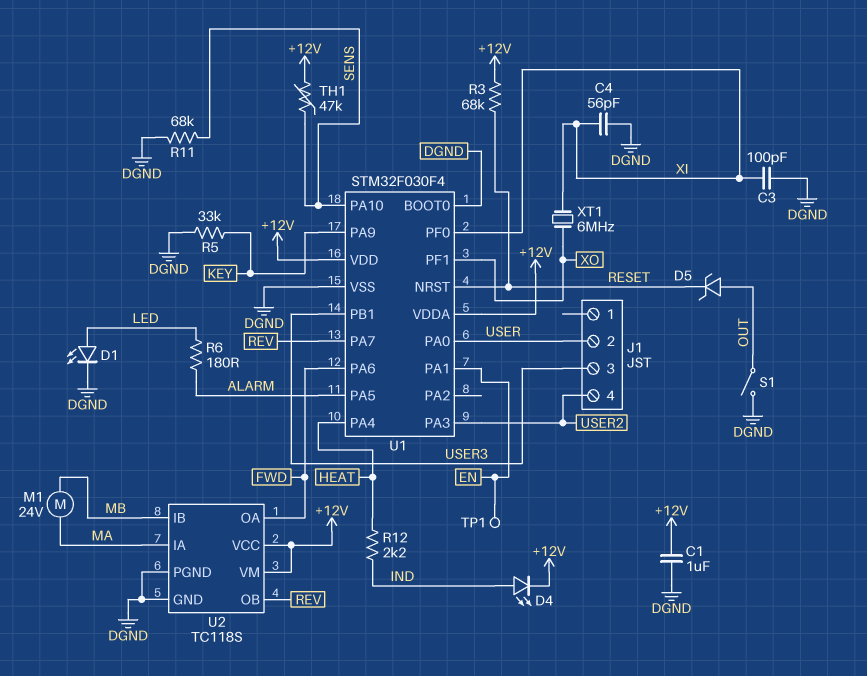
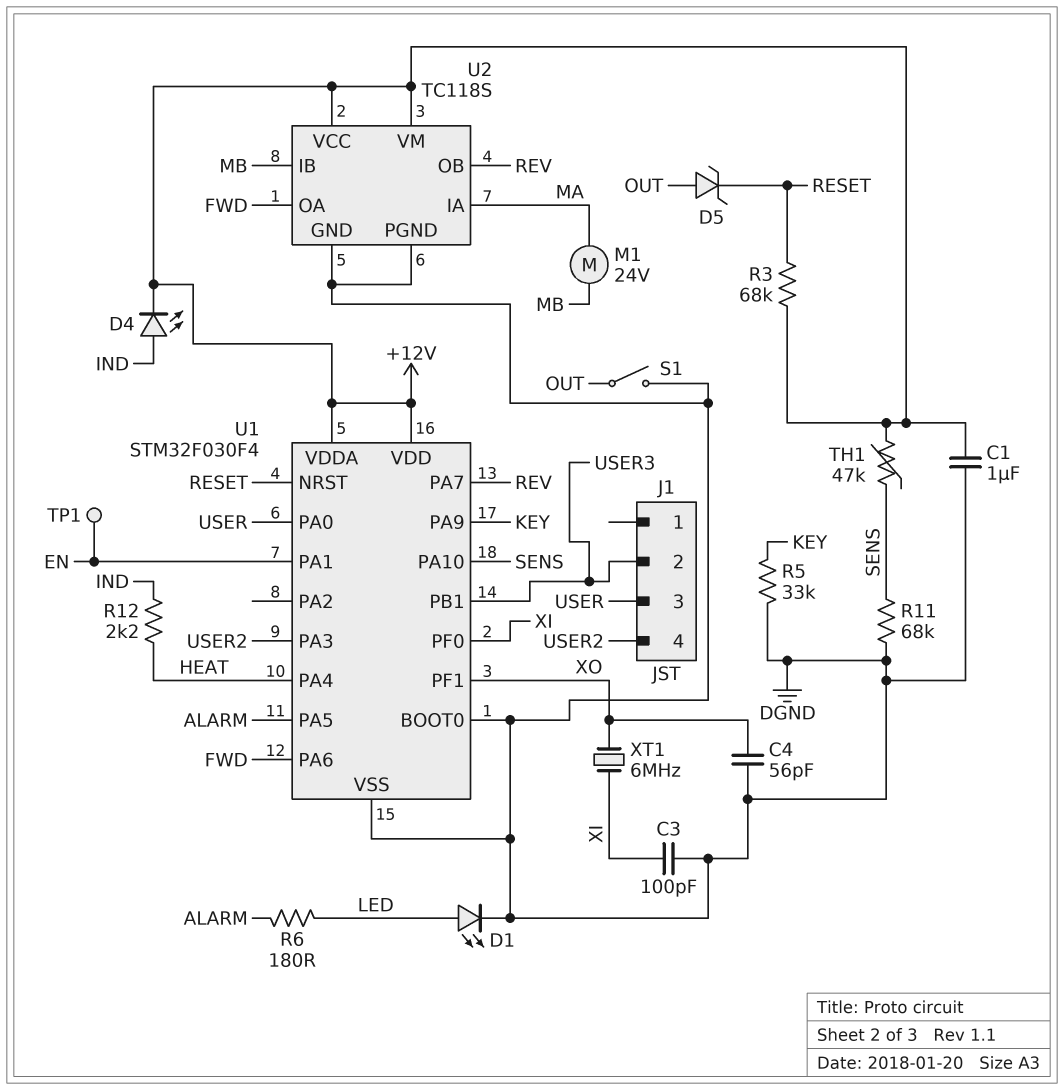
C4: 56pF (DGND, XI) -> 56pF (DGND, XO)
J1 pin 2: USER -> USER3
J1 pin 3: USER3 -> USER

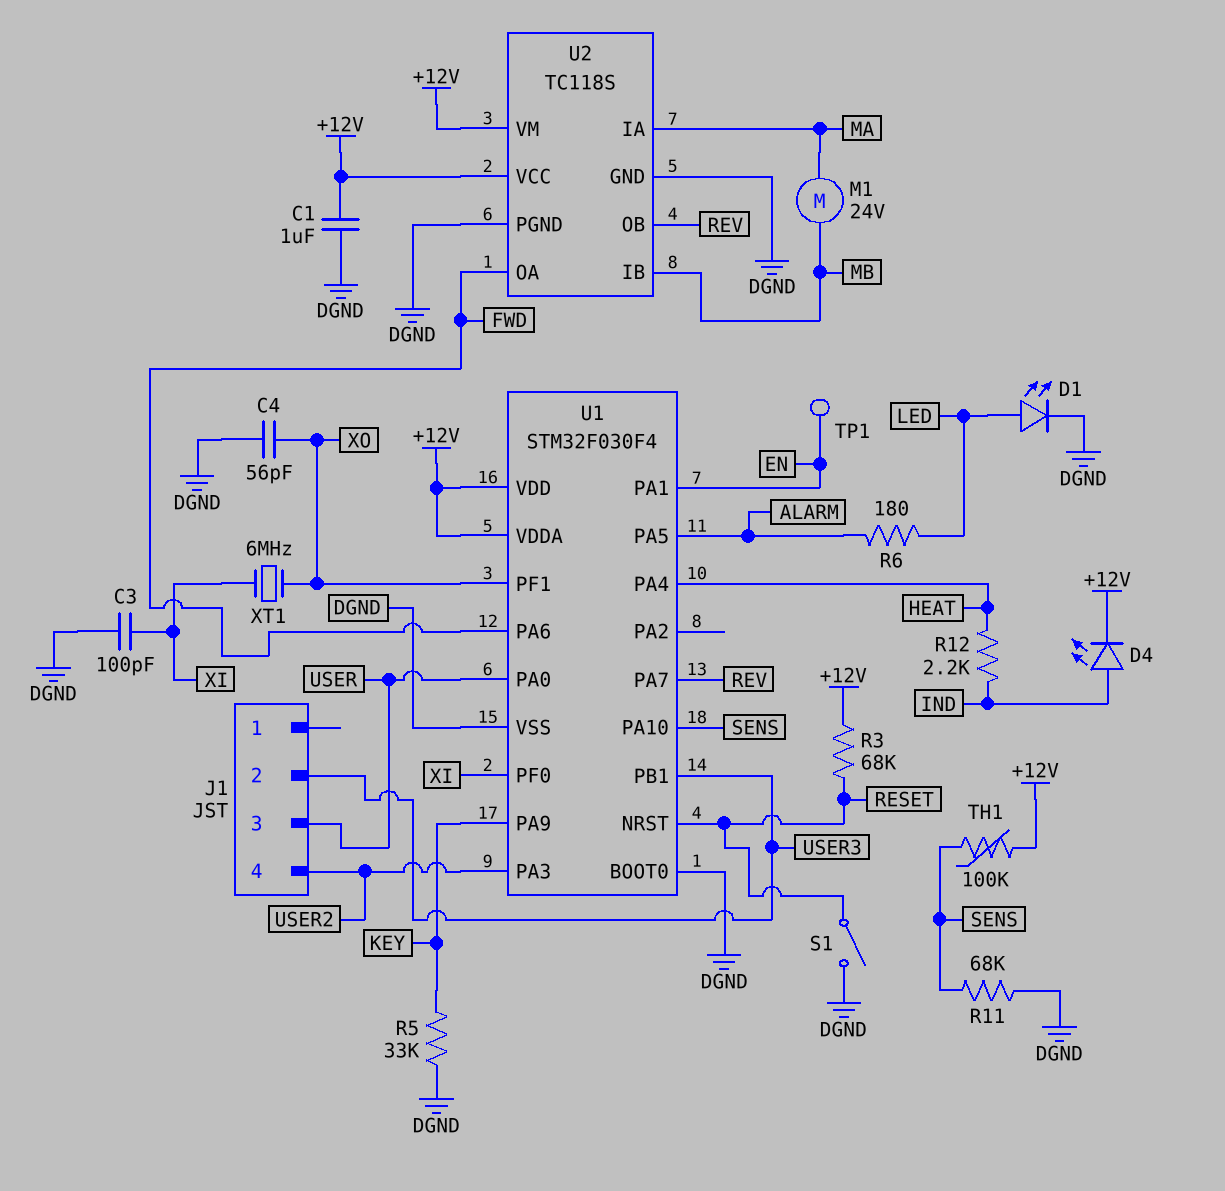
D5: zener (A OUT, K RESET) -> none
S1: switch (DGND, OUT) -> switch (DGND, RESET)
TH1: 47k (+12V, SENS) -> 100k (+12V, SENS)

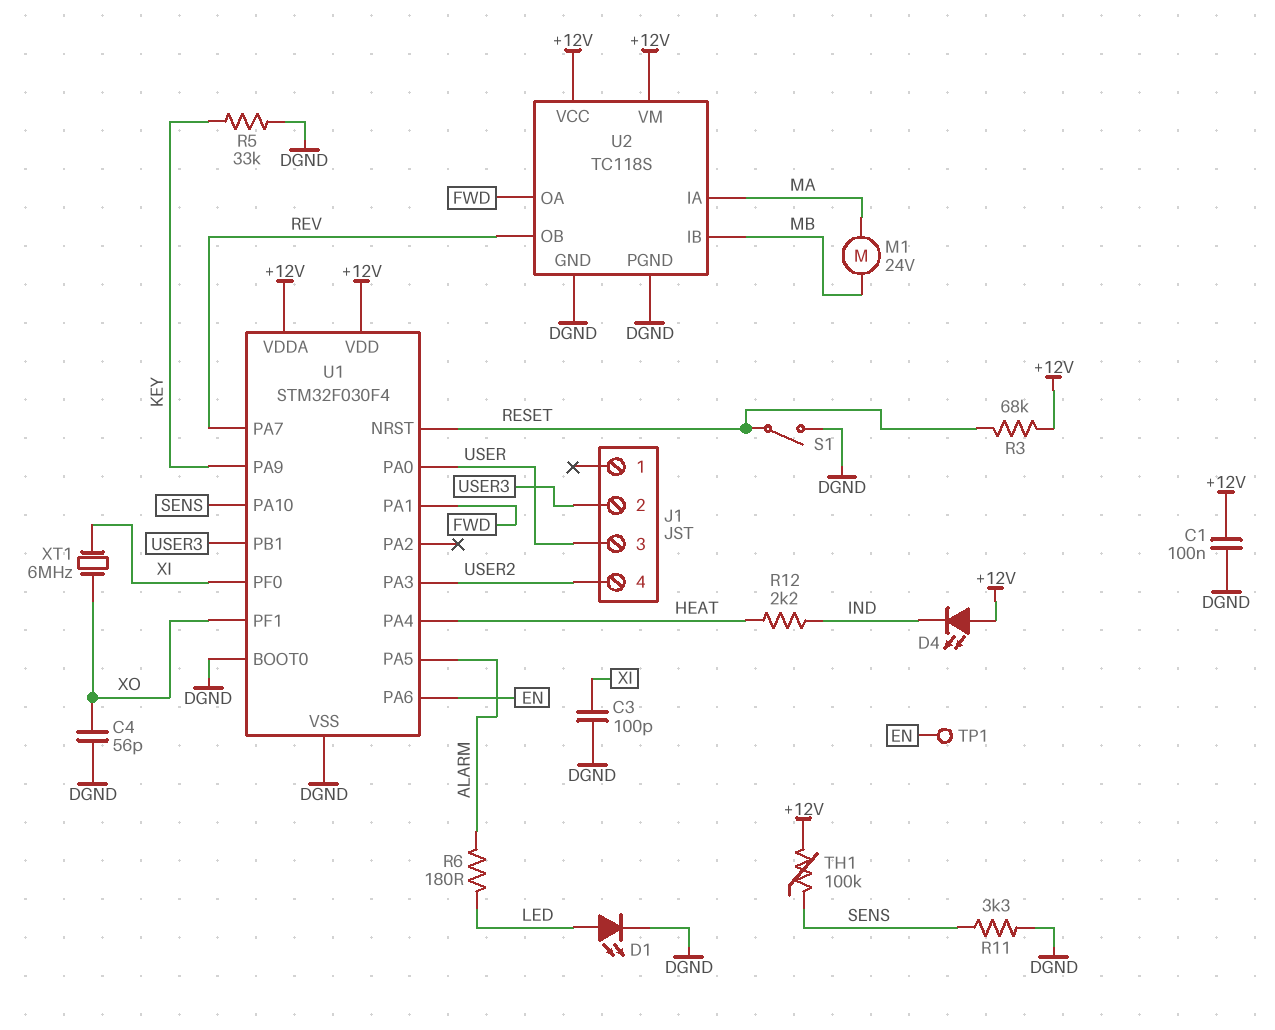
C1: 1uF (+12V, DGND) -> 100nF (+12V, DGND)
D4: LED (A IND, K +12V) -> LED (A +12V, K IND)
R11: 68k (DGND, SENS) -> 3.3k (DGND, SENS)
U1 pin PA1: EN -> FWD
U1 pin PA6: FWD -> EN

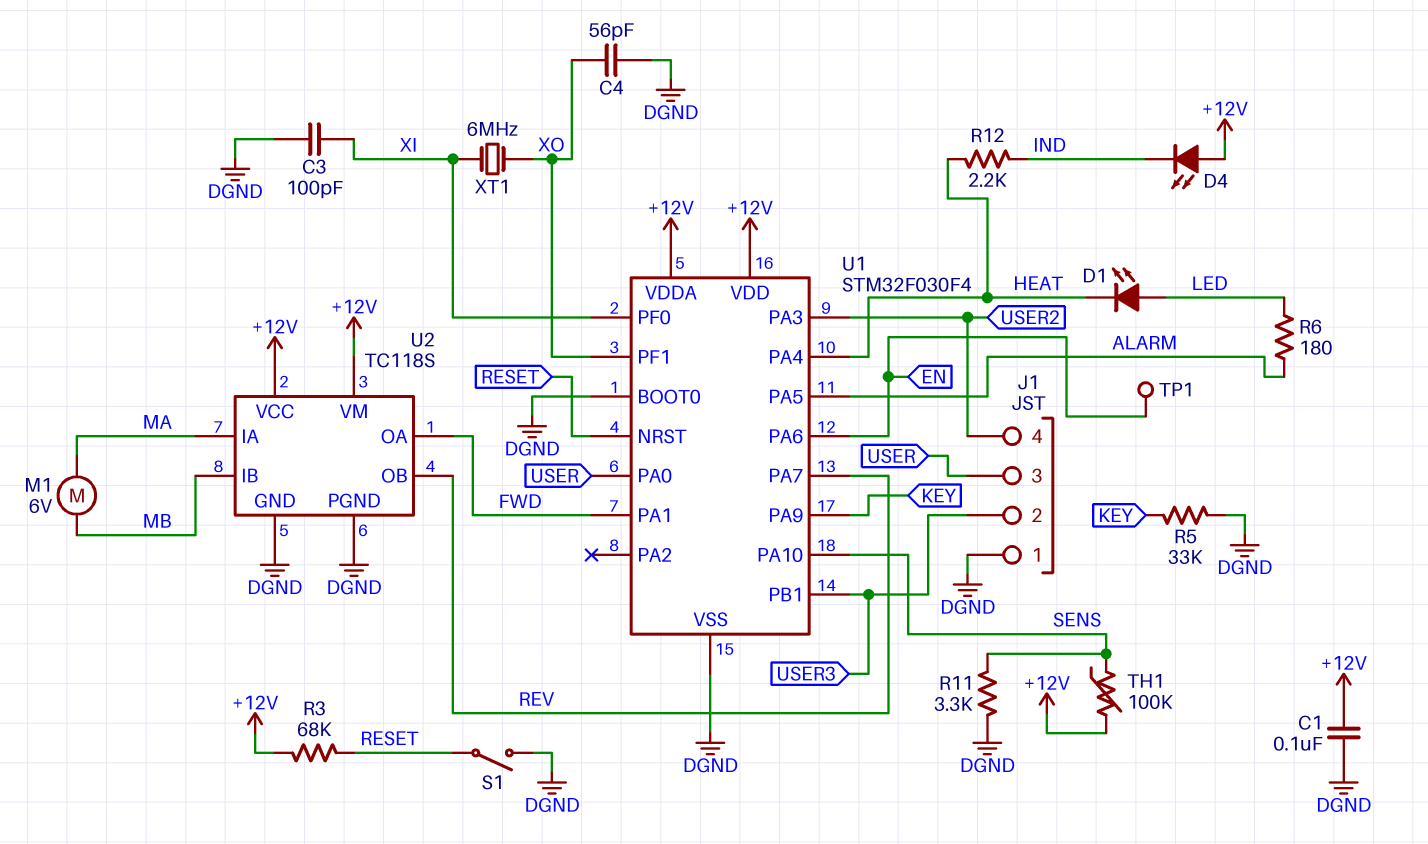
D1: LED (A LED, K DGND) -> LED (A LED, K HEAT)
J1 pin 1: none -> DGND
M1: motor 24V (MA, MB) -> motor 6V (MA, MB)

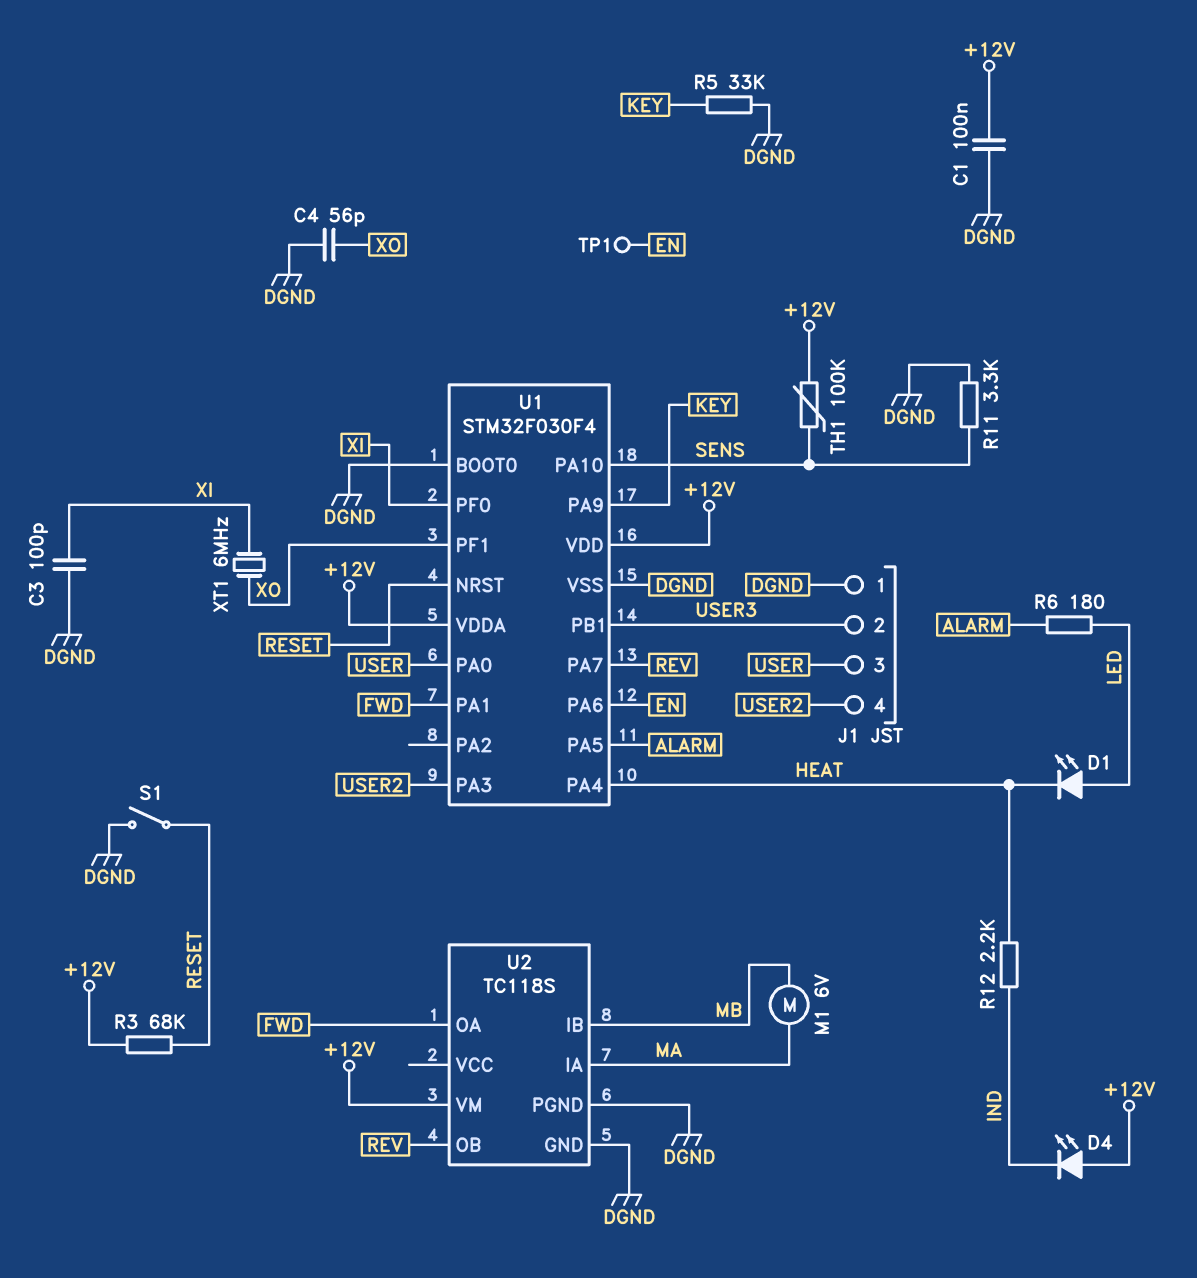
U2 pin VCC: +12V -> none

